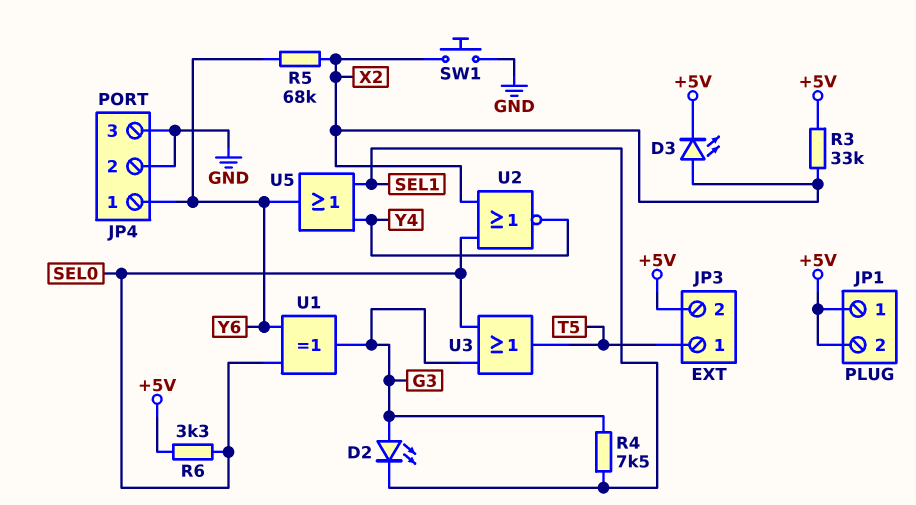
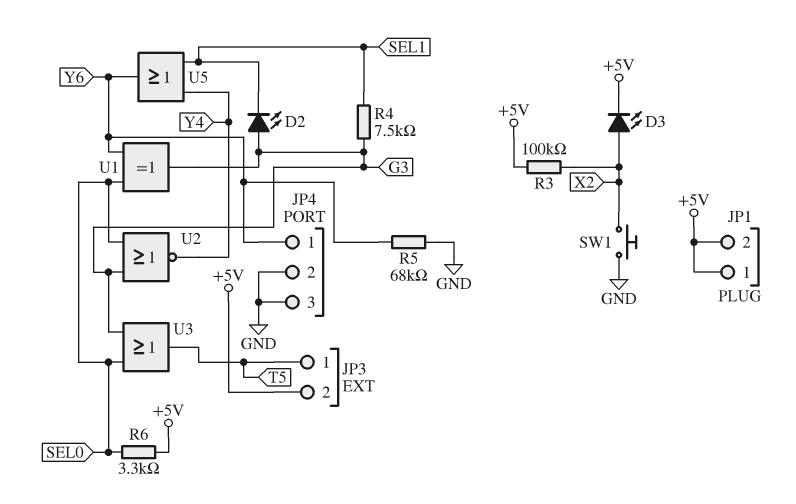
R3: 33k (+5V, X2) -> 100k (+5V, X2)
R5: 68k (X2, Y6) -> 68k (GND, Y6)
U2: NOR (in SEL0, in X2, out Y4) -> NOR (in G3, in SEL0, out Y4)

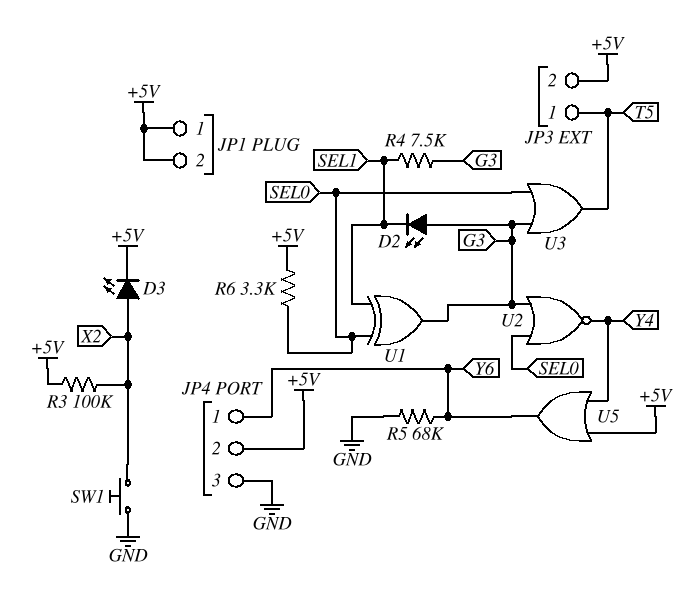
JP4 pin 2: GND -> +5V
U1: XOR (in SEL0, in Y6, out G3) -> XOR (in SEL0, in SEL1, out G3)
U5: OR (in SEL1, in Y4, out Y6) -> OR (in +5V, in Y4, out Y6)

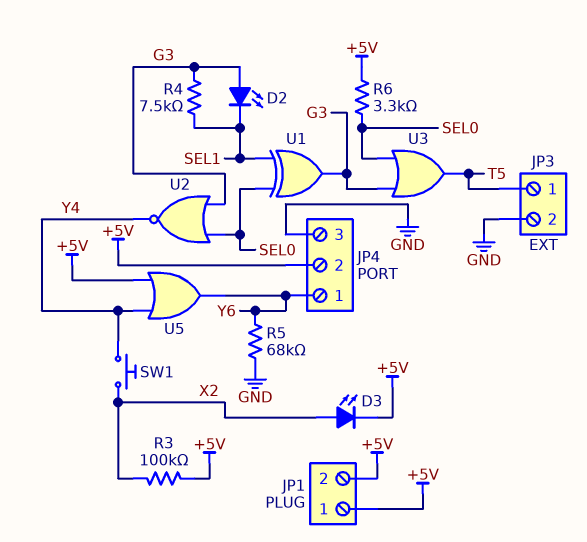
JP3 pin 2: +5V -> GND
SW1: button (GND, X2) -> button (X2, Y4)

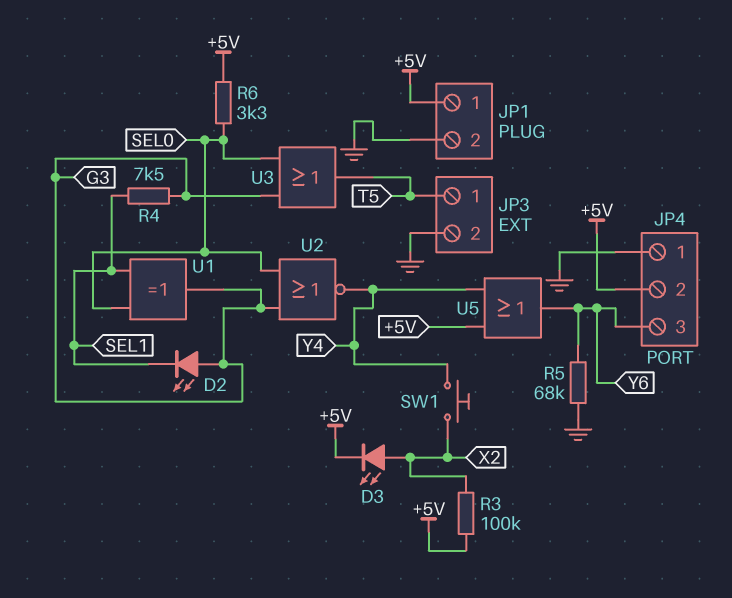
JP1 pin 2: +5V -> GND
JP4 pin 1: Y6 -> GND
JP4 pin 3: GND -> Y6

